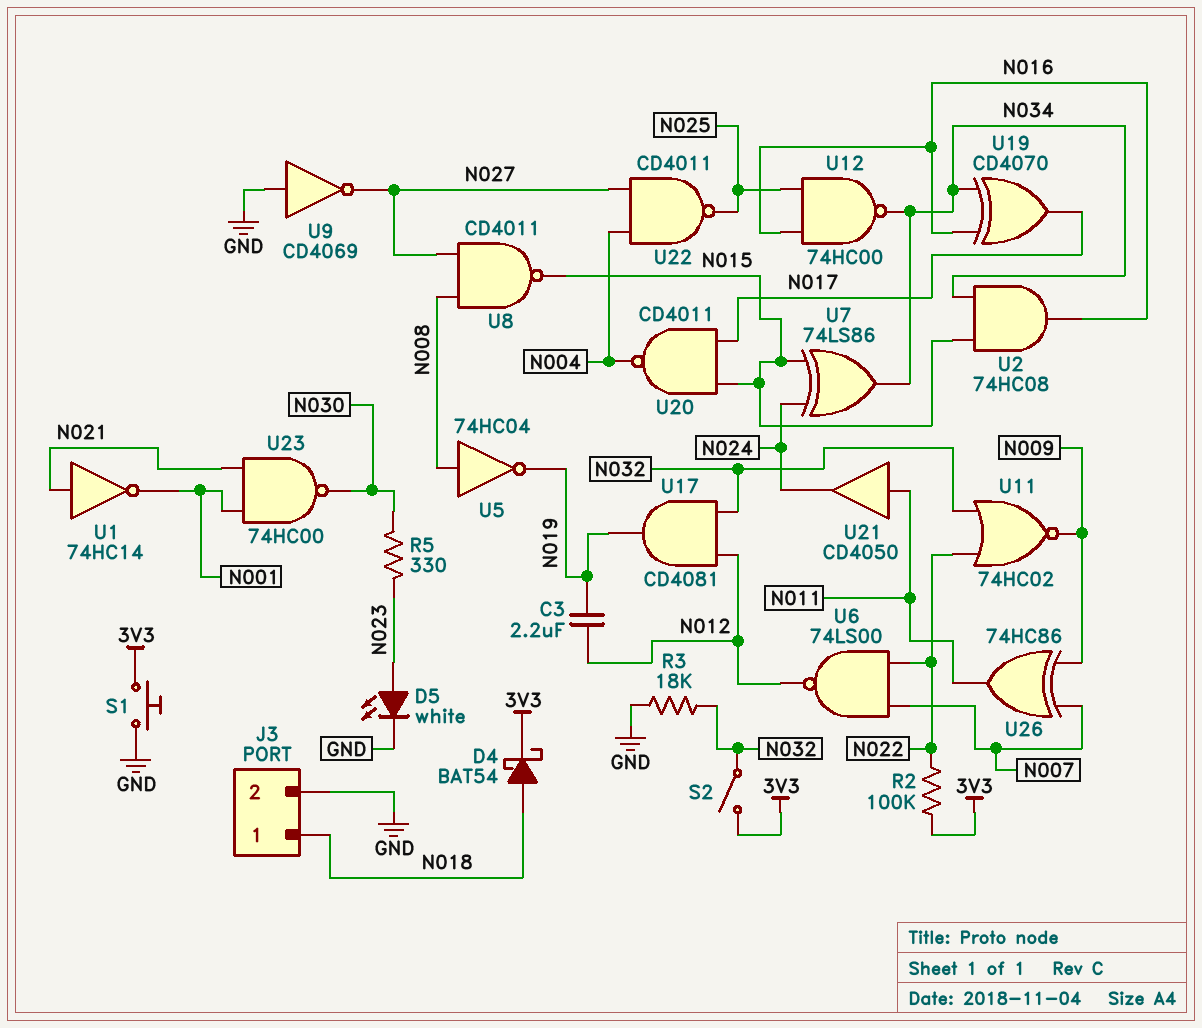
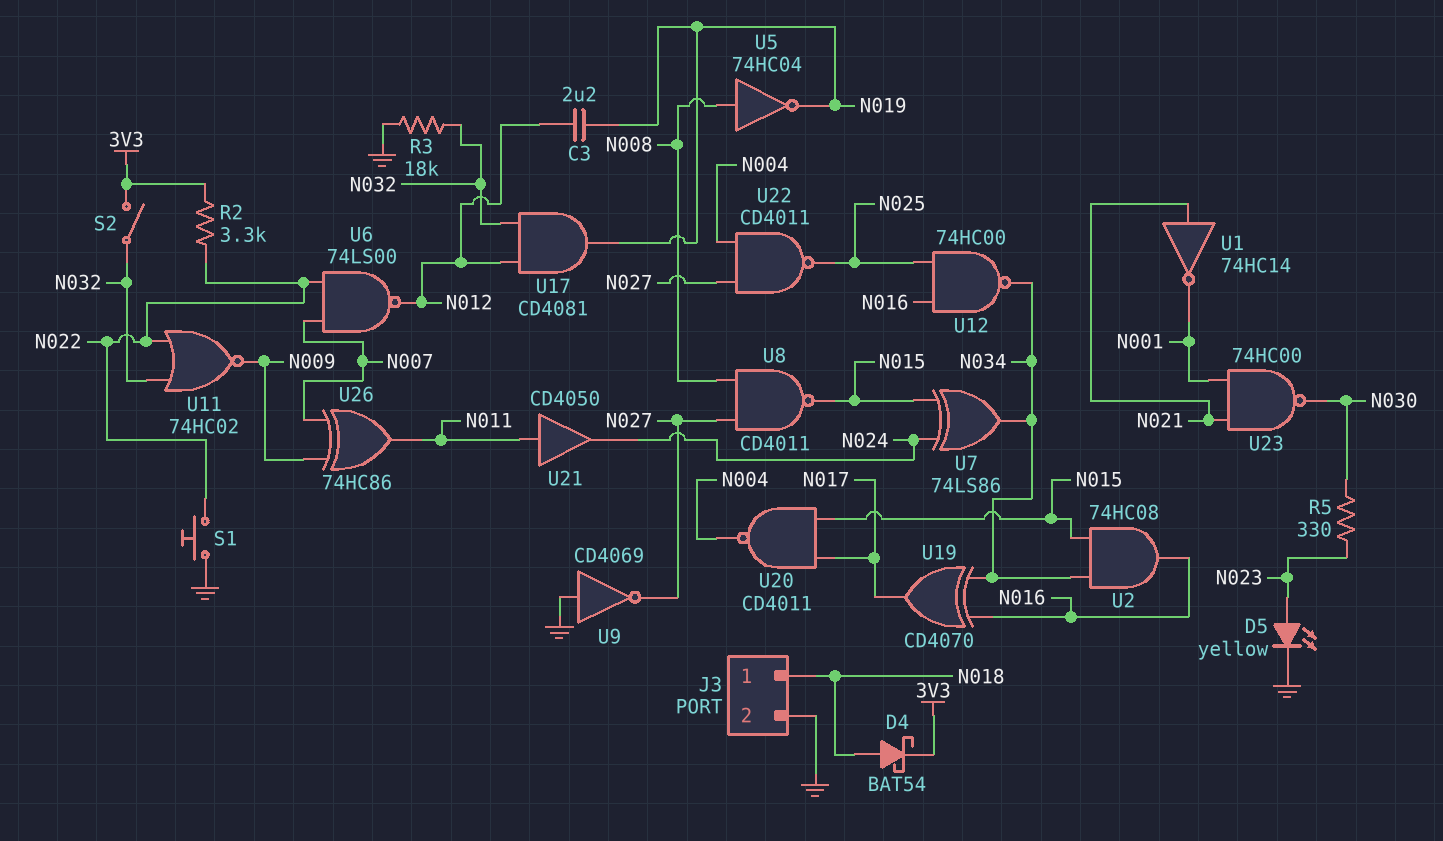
D5: LED white (A N023, K GND) -> LED yellow (A N023, K GND)
R2: 100k (3V3, N022) -> 3.3k (3V3, N022)
S1: button (3V3, GND) -> button (GND, N022)

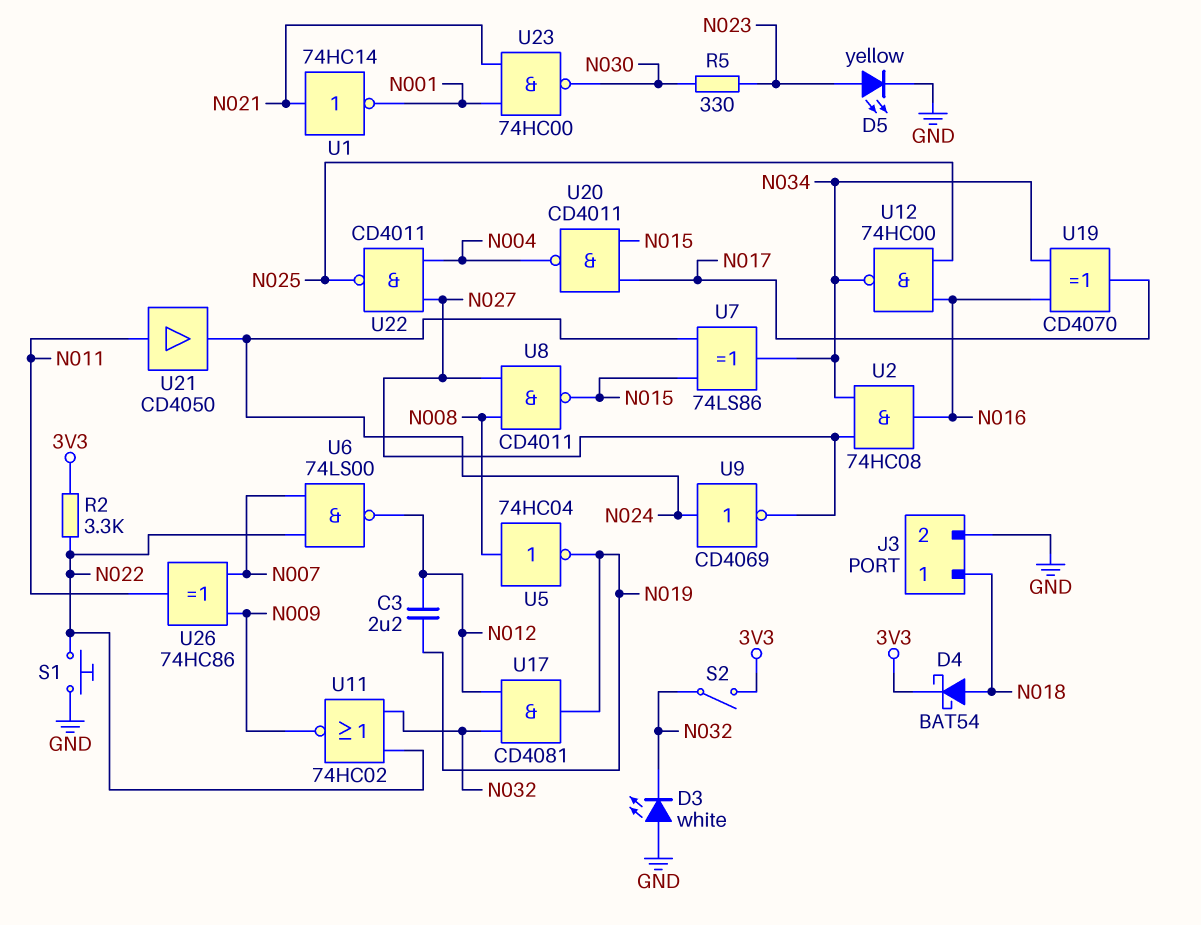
D3: none -> LED white (A GND, K N032)
R3: 18k (GND, N032) -> none
U2: AND 74HC08 (in N015, in N034, out N016) -> AND 74HC08 (in N027, in N034, out N016)
U9: NOT CD4069 (in GND, out N027) -> NOT CD4069 (in N024, out N027)

